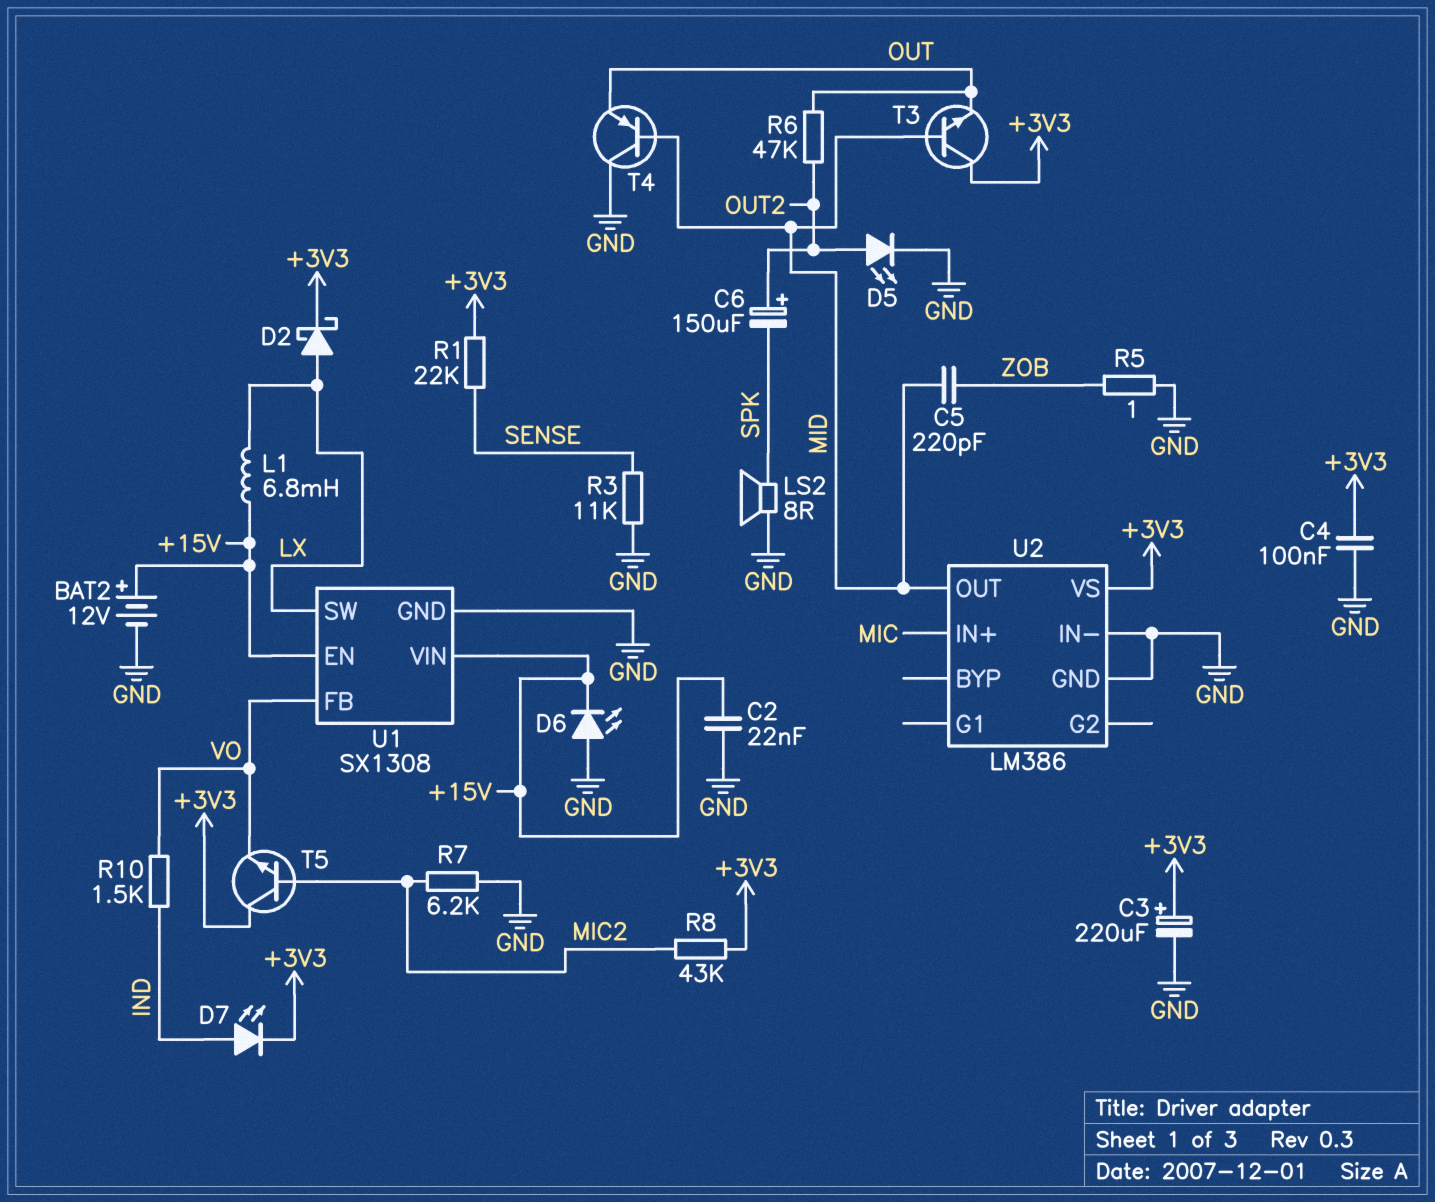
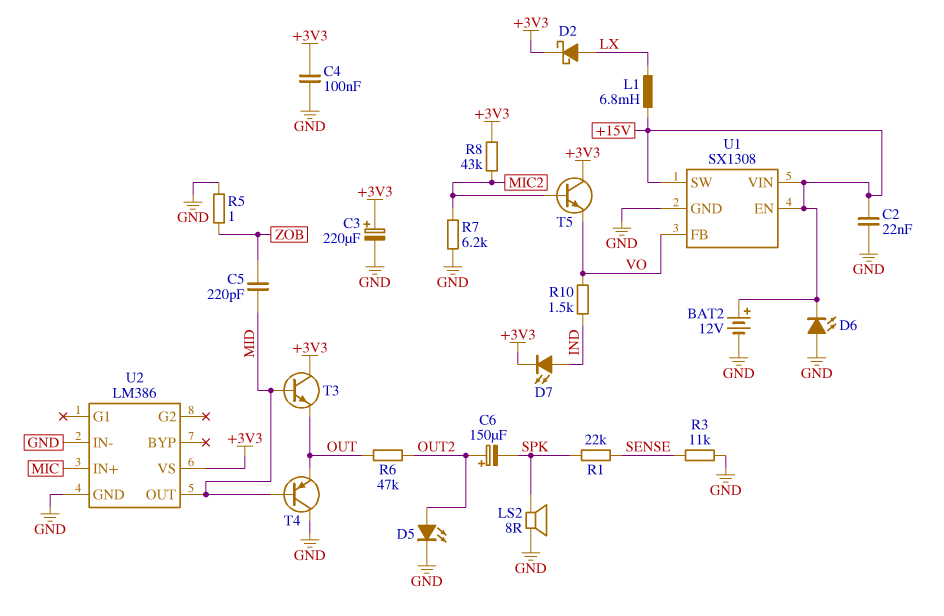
R1: 22k (+3V3, SENSE) -> 22k (SENSE, SPK)
U1 pin SW: LX -> +15V

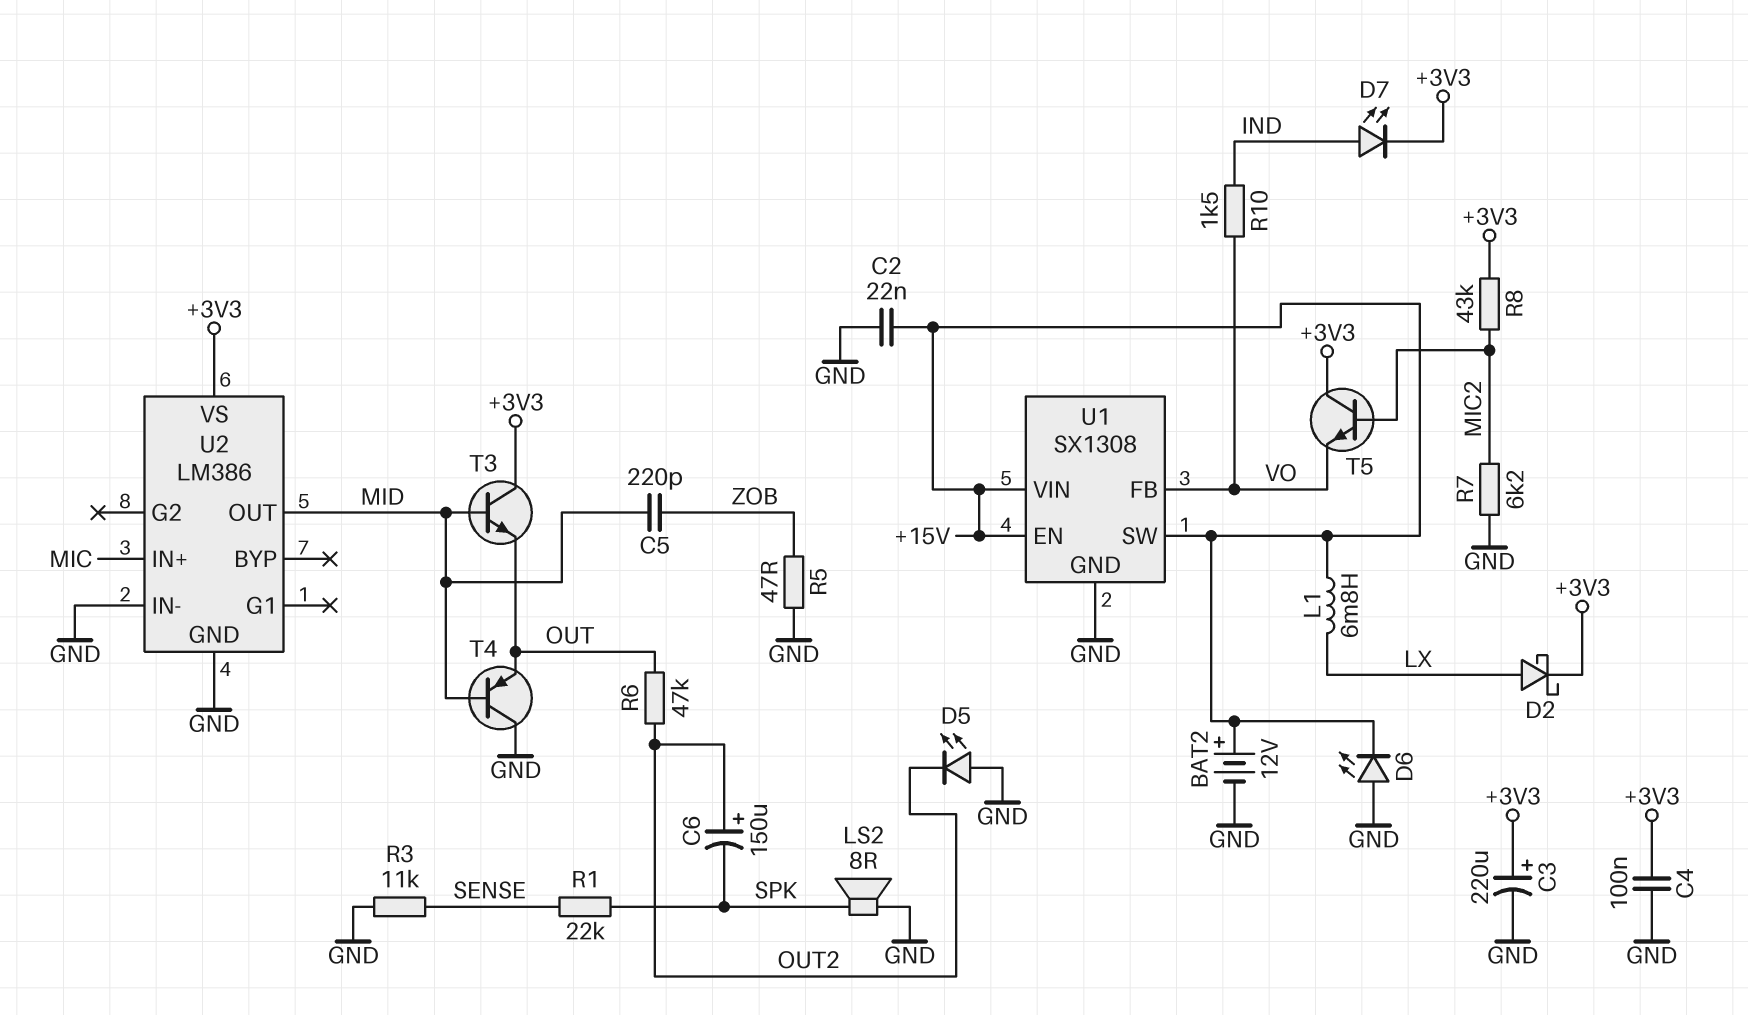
D5: LED (A OUT2, K GND) -> LED (A GND, K OUT2)
R5: 1 (GND, ZOB) -> 47 (GND, ZOB)

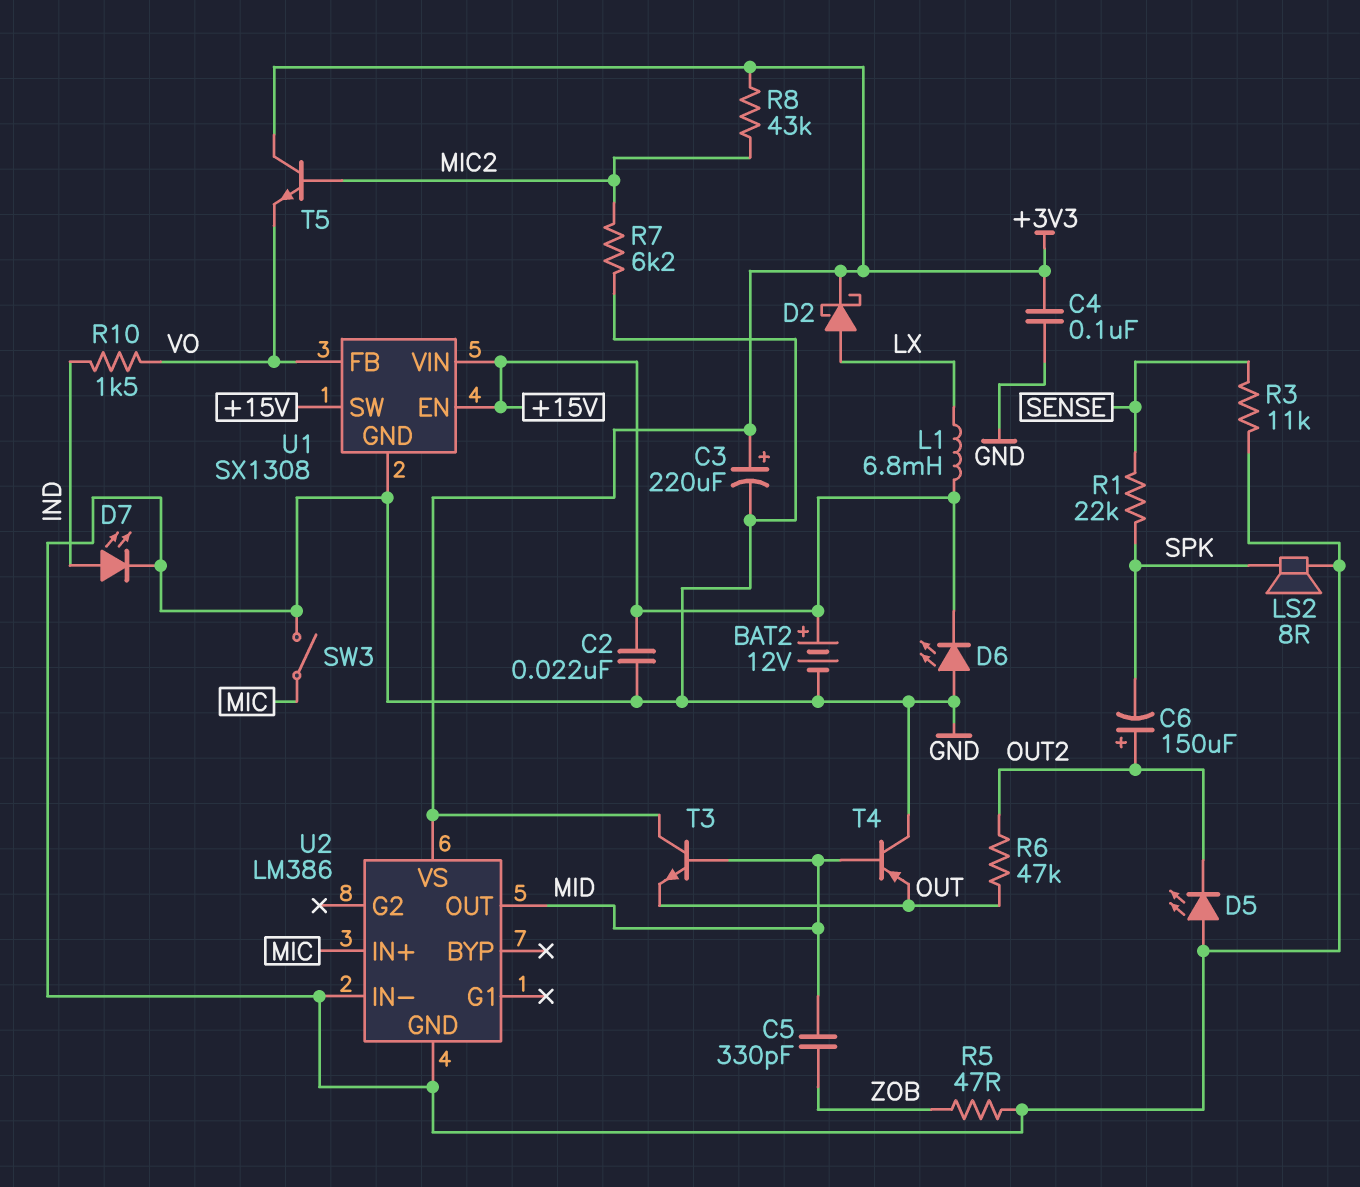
C5: 220pF (MID, ZOB) -> 330pF (MID, ZOB)
D7: LED (A IND, K +3V3) -> LED (A IND, K GND)
SW3: none -> switch (GND, MIC)

